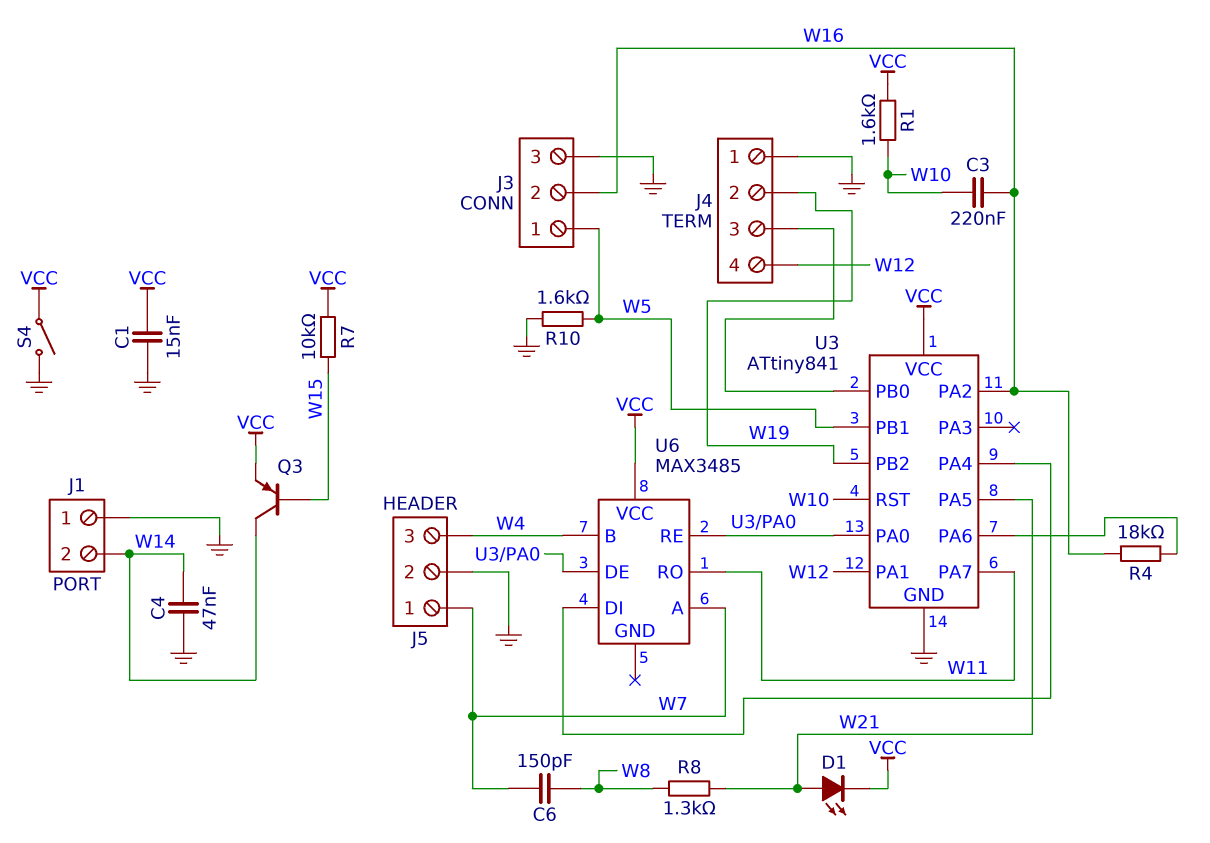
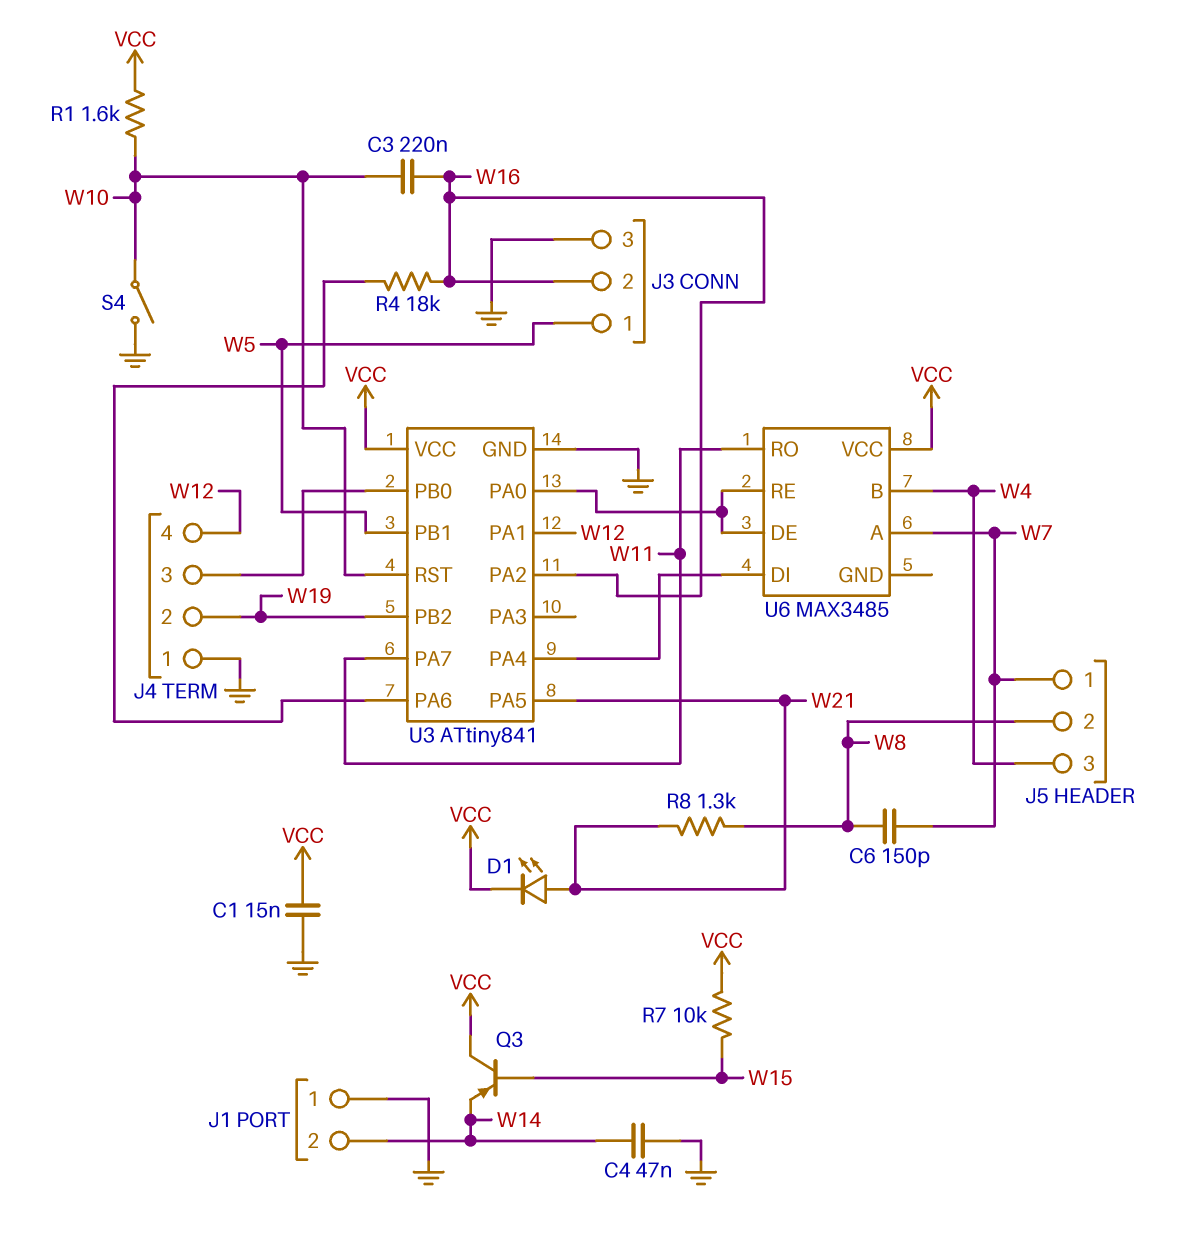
J5 pin 2: GND -> W8
Q3: PNP (B W15, C W14, E VCC) -> PNP (B W15, C VCC, E W14)
R10: 1.6k (GND, W5) -> none
S4: switch (GND, VCC) -> switch (GND, W10)

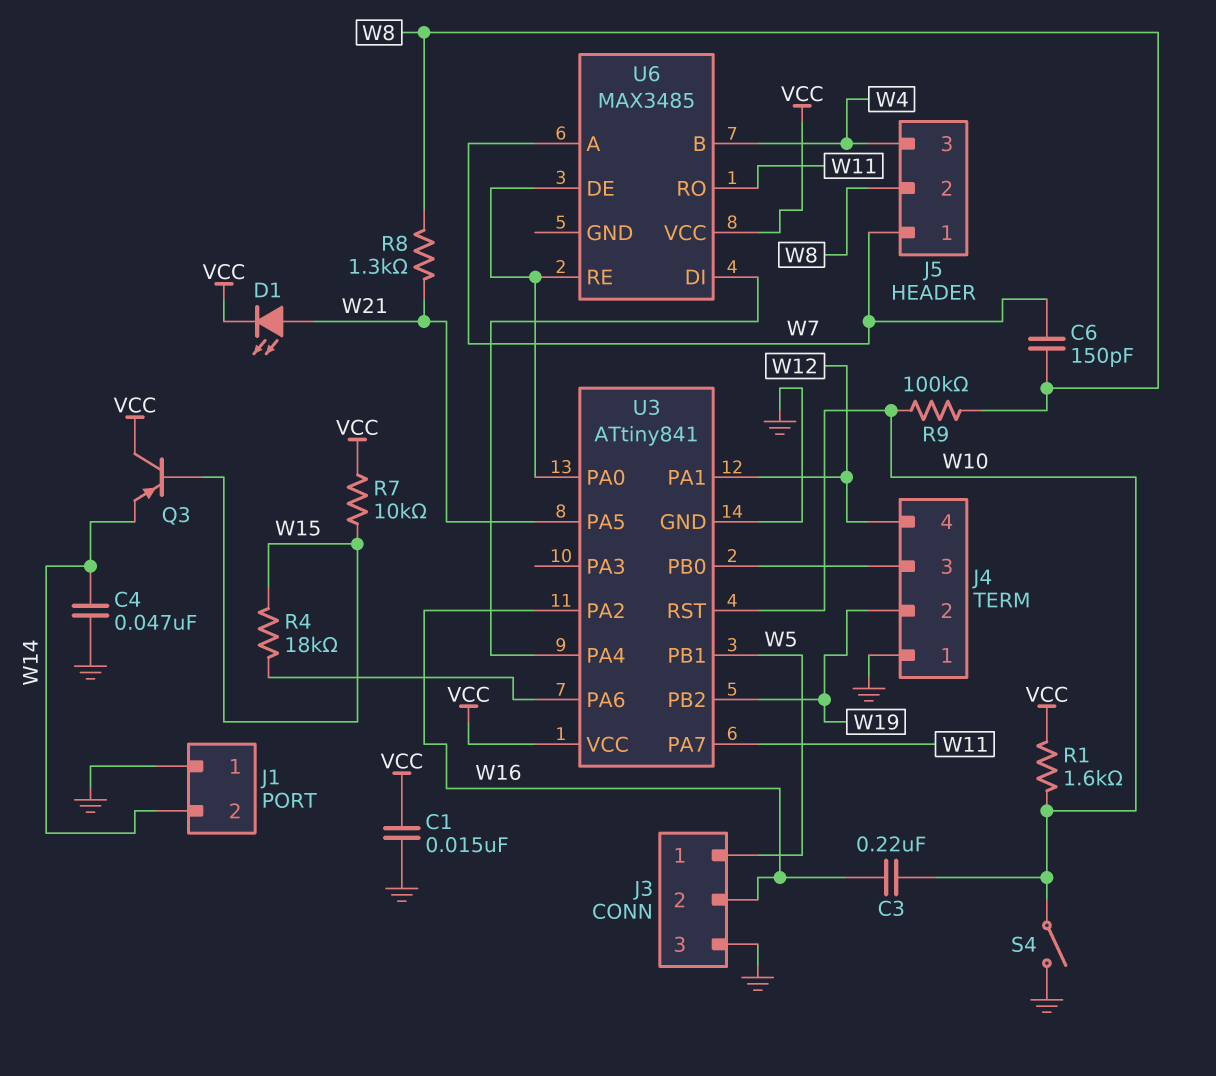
R4: 18k (U3/PA6, W16) -> 18k (U3/PA6, W15)
R9: none -> 100k (W8, W10)

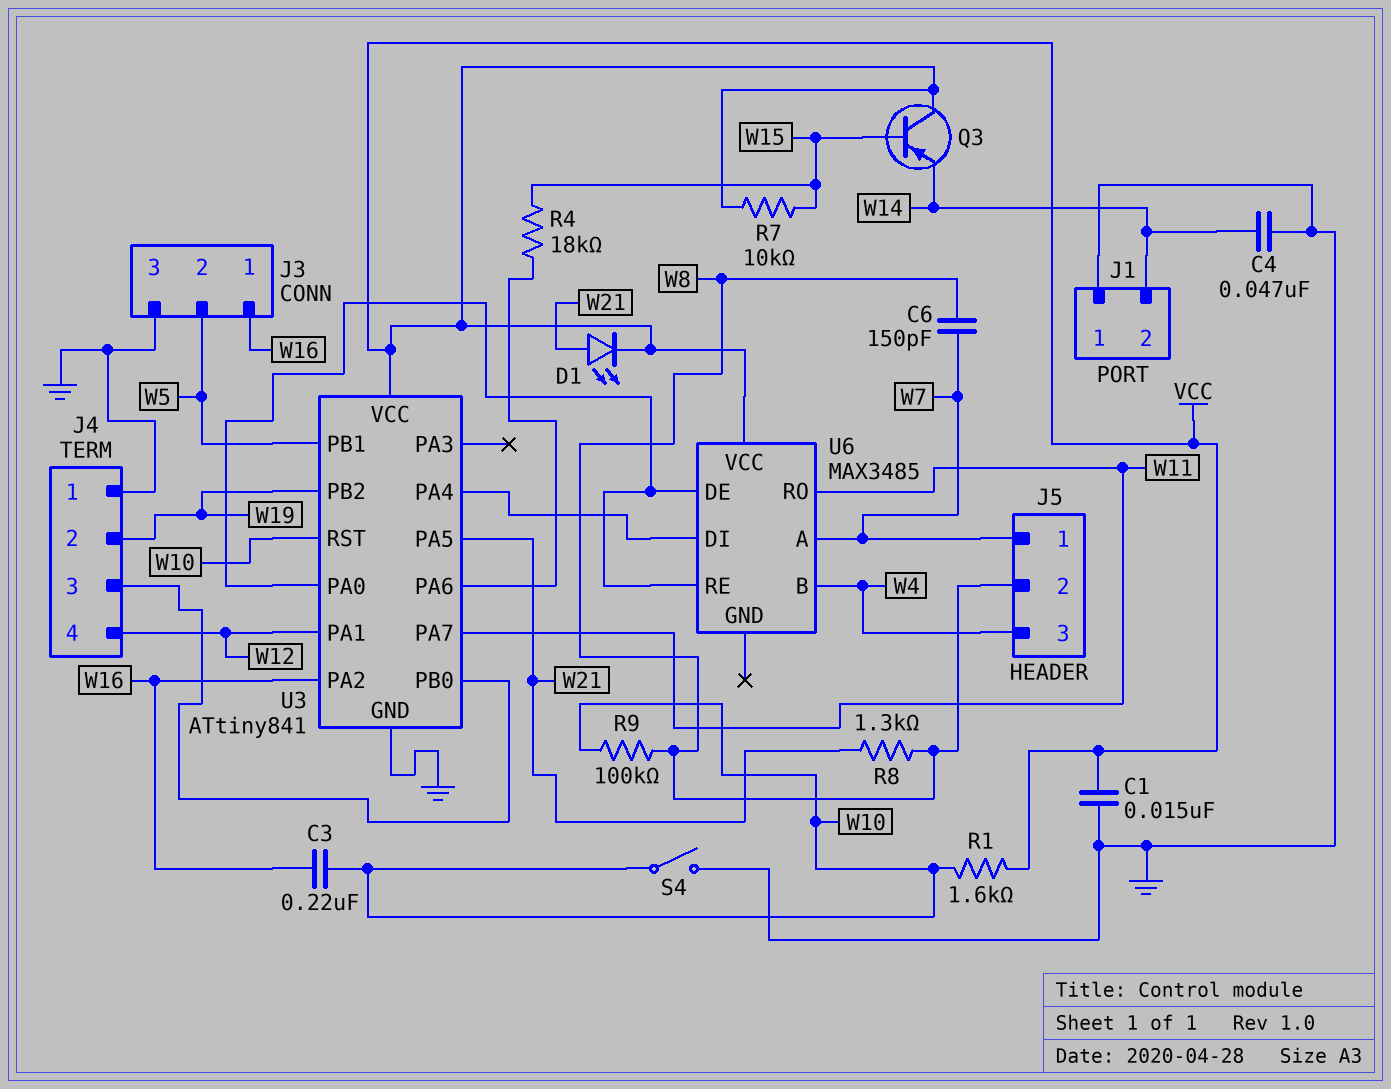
J3 pin 1: W5 -> W16
J3 pin 2: W16 -> W5

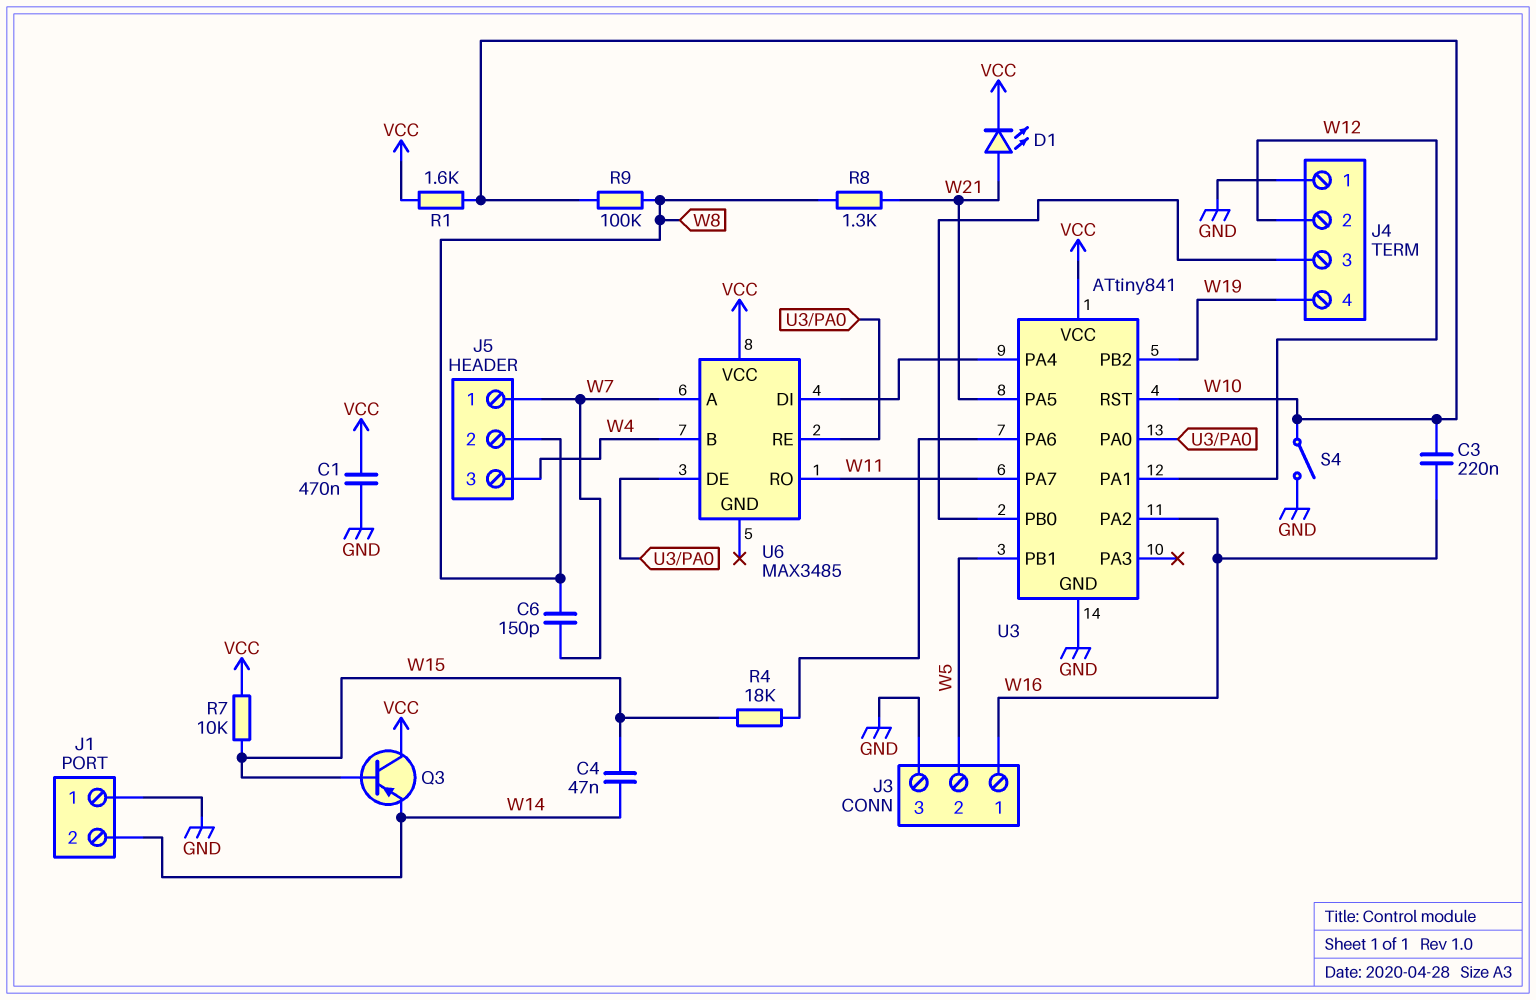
C1: 15nF (GND, VCC) -> 470nF (GND, VCC)
C4: 47nF (GND, W14) -> 47nF (W14, W15)
J4 pin 2: W19 -> W12
J4 pin 4: W12 -> W19

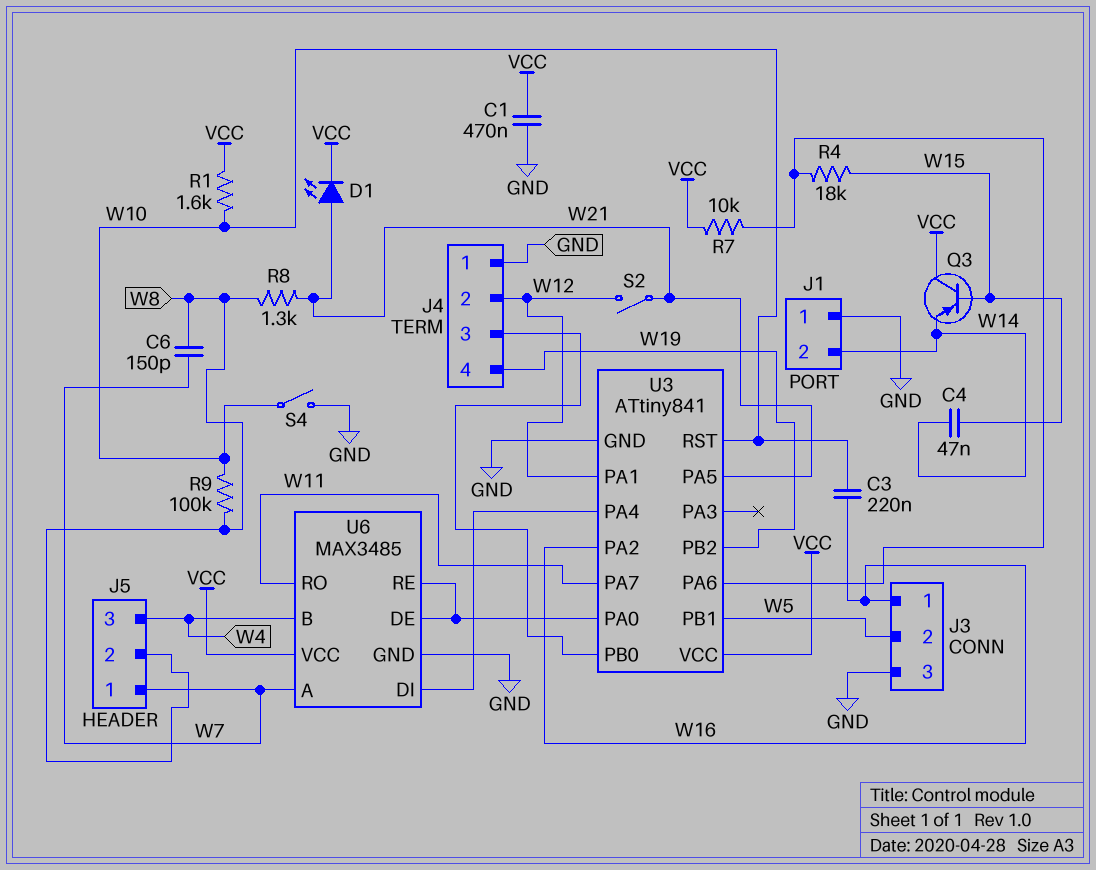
R7: 10k (VCC, W15) -> 10k (U3/PA6, VCC)
S2: none -> switch (W12, W21)
U6 pin GND: none -> GND

